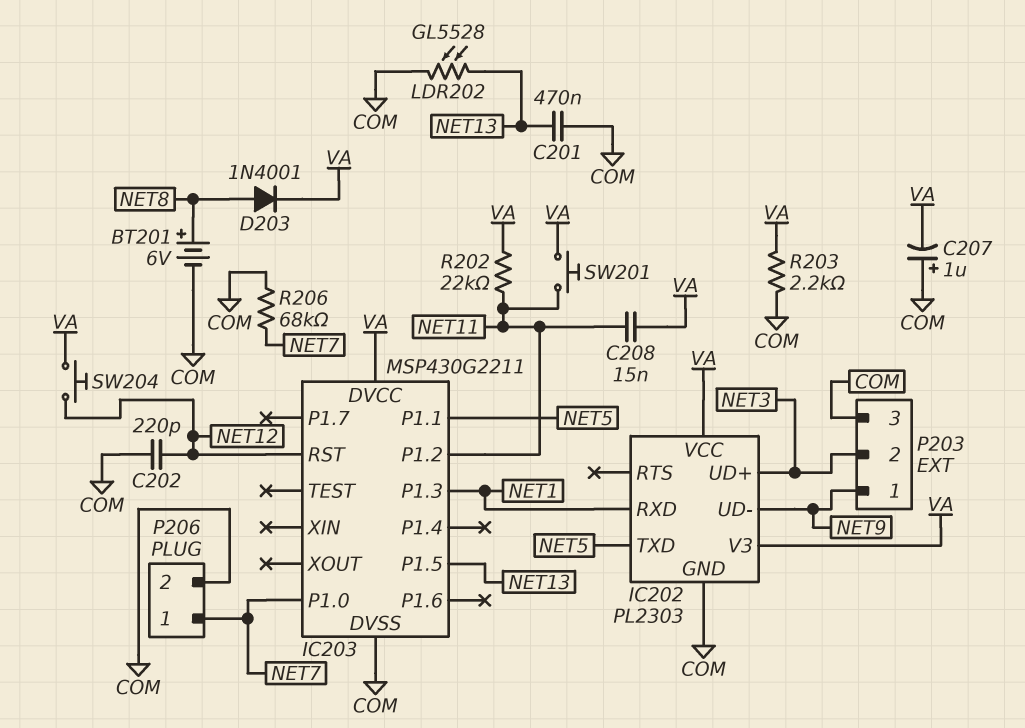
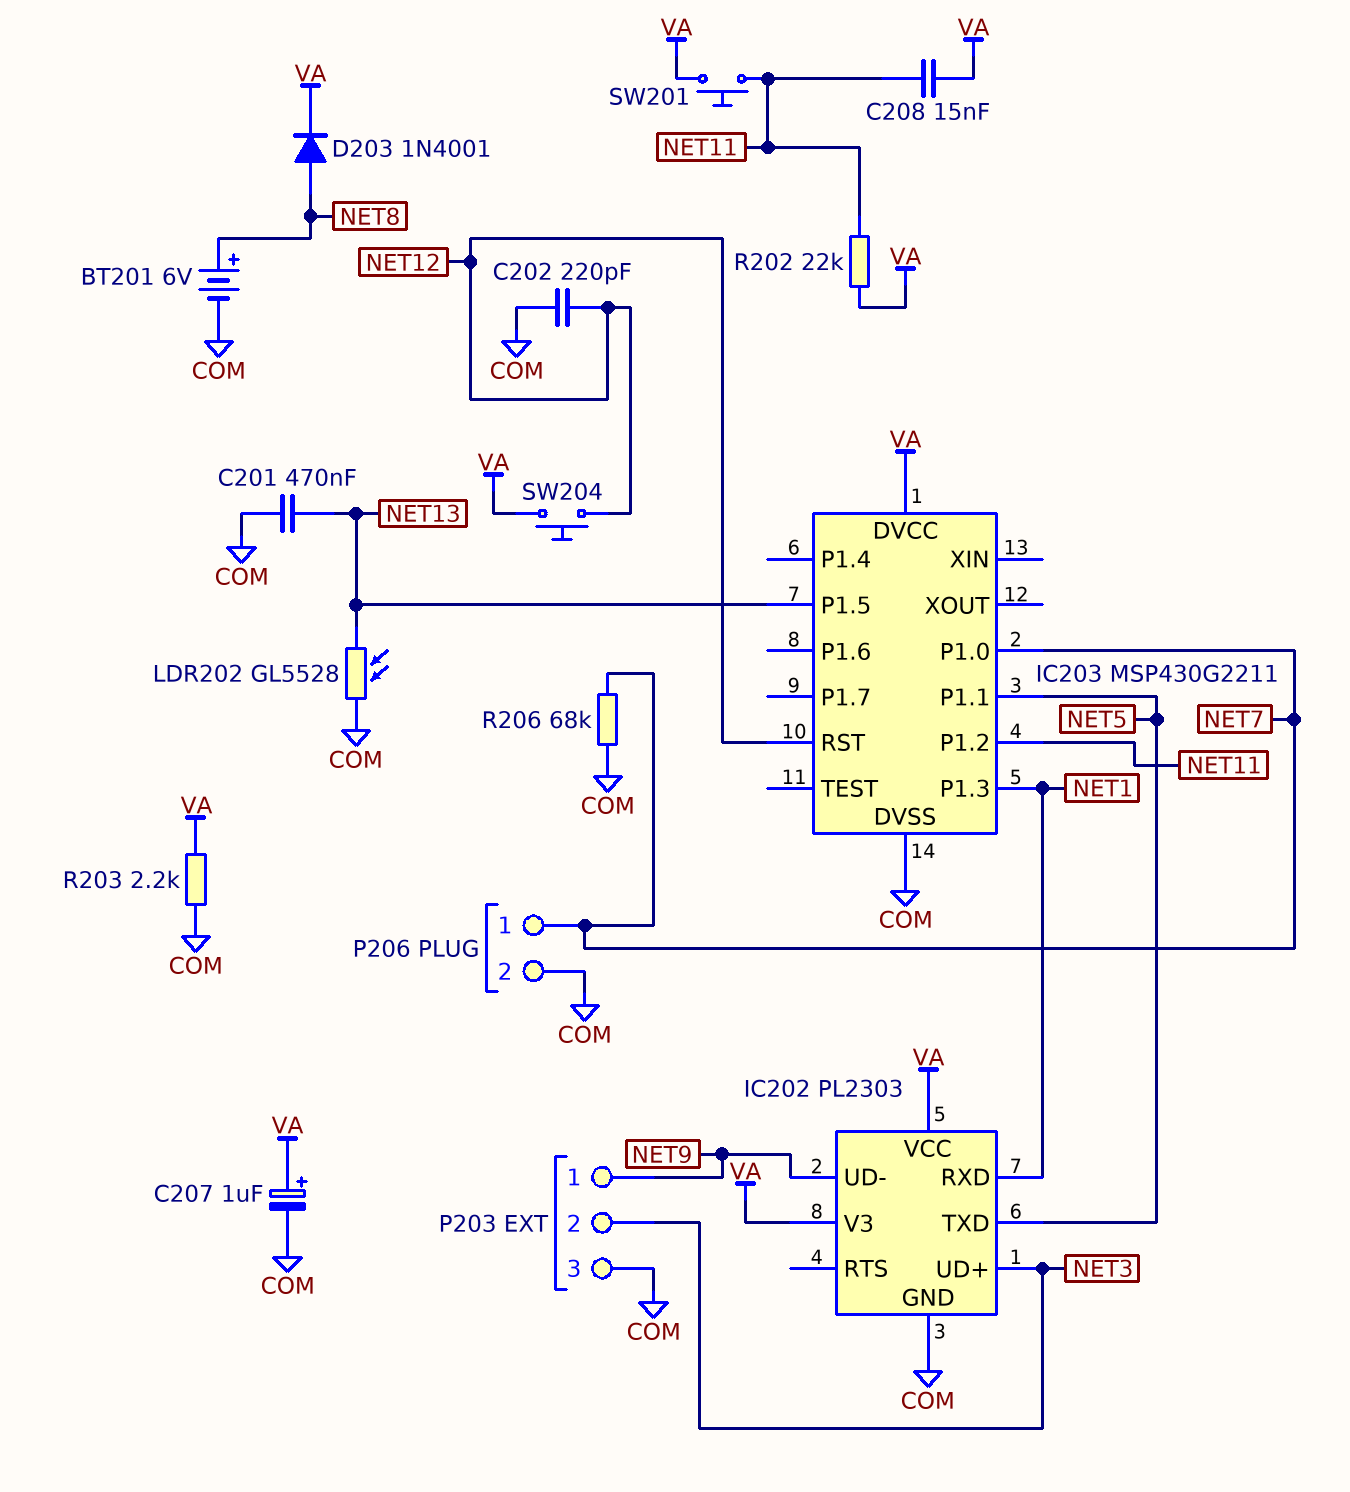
C207: 1uF (plus COM, minus VA) -> 1uF (plus VA, minus COM)

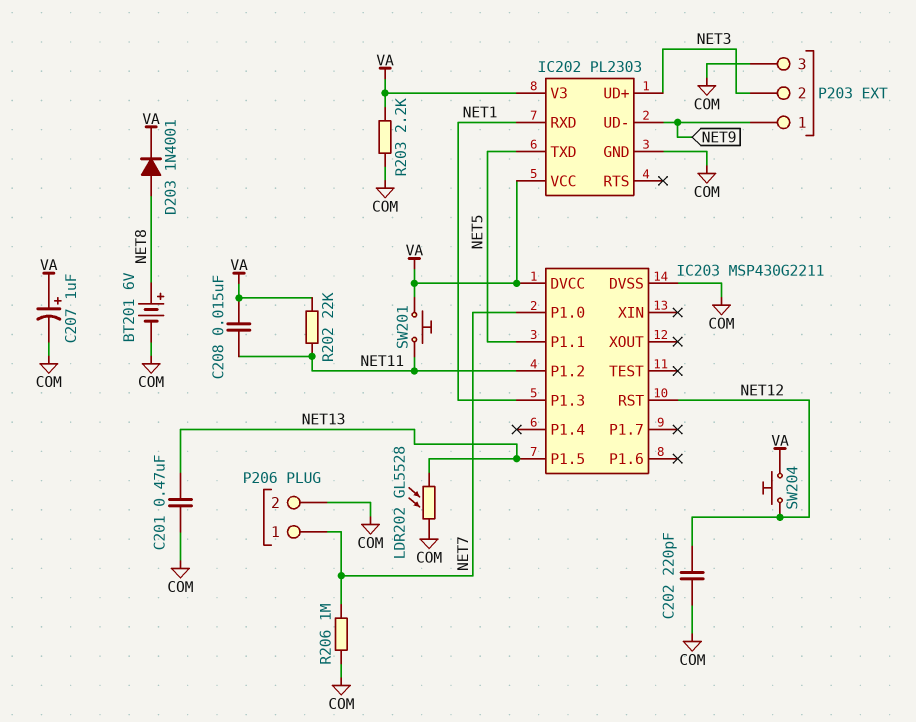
R206: 68k (COM, NET7) -> 1M (COM, NET7)

